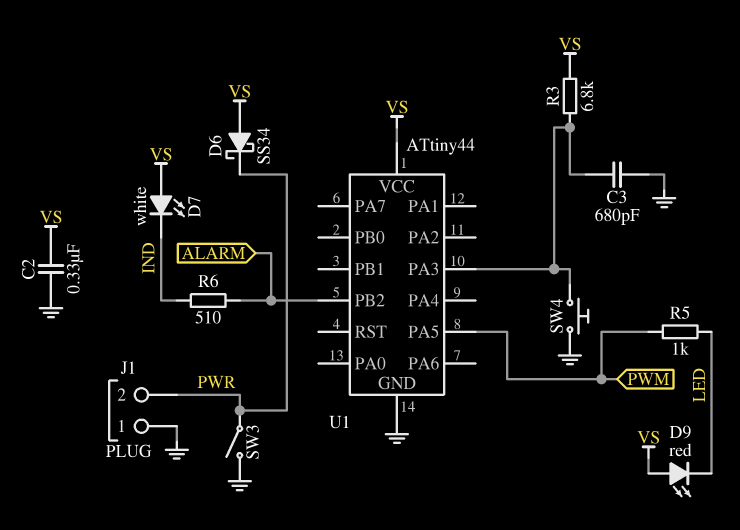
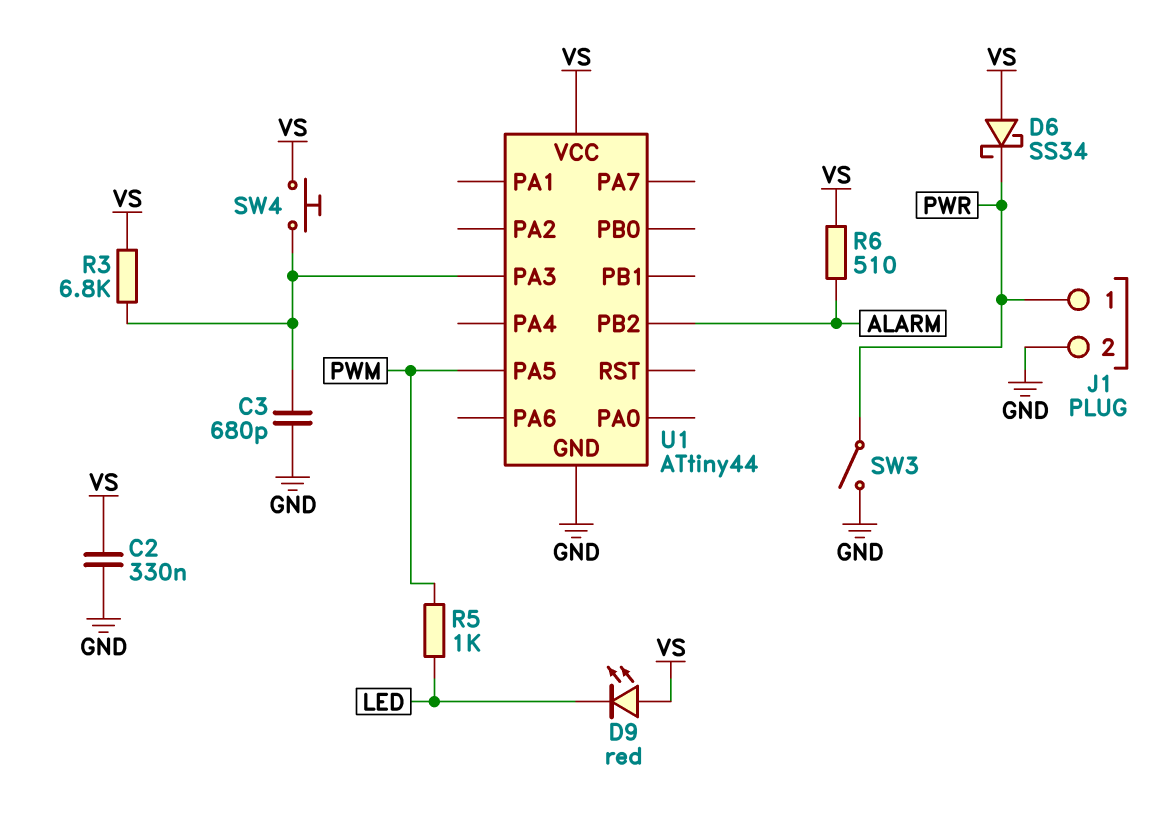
D7: LED white (A VS, K IND) -> none
J1 pin 1: GND -> PWR
J1 pin 2: PWR -> GND
R6: 510 (ALARM, IND) -> 510 (ALARM, VS)
SW4: button (GND, U1/PA3) -> button (U1/PA3, VS)

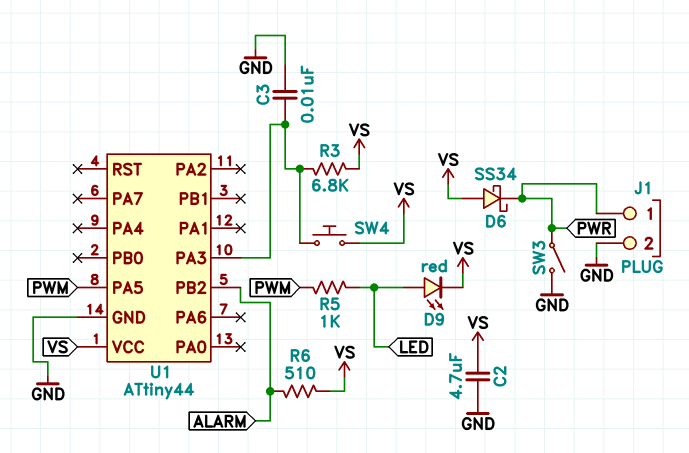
C2: 330nF (GND, VS) -> 4.7uF (GND, VS)
C3: 680pF (GND, U1/PA3) -> 10nF (GND, U1/PA3)
D9: LED red (A VS, K LED) -> LED red (A LED, K VS)

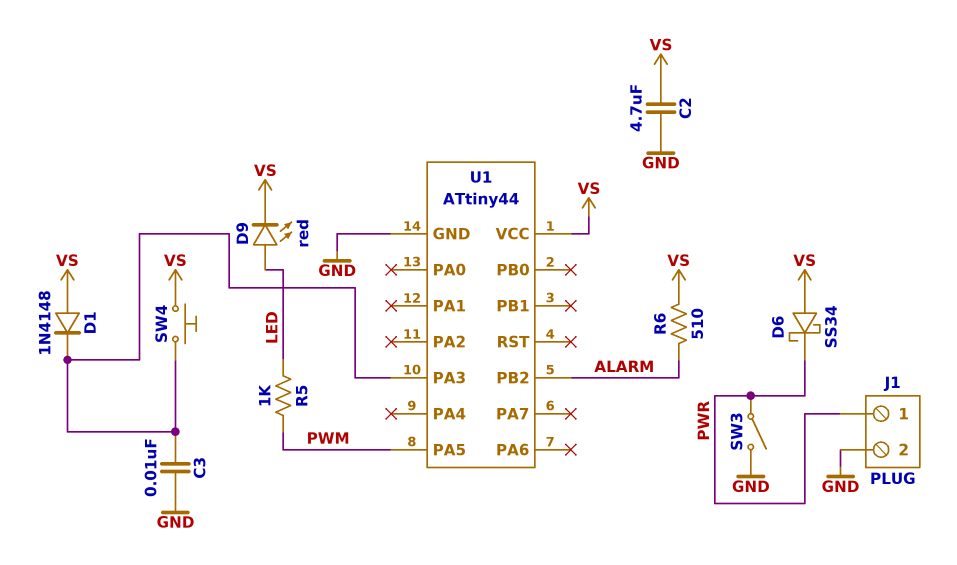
D1: none -> diode 1N4148 (A VS, K U1/PA3)
R3: 6.8k (U1/PA3, VS) -> none

